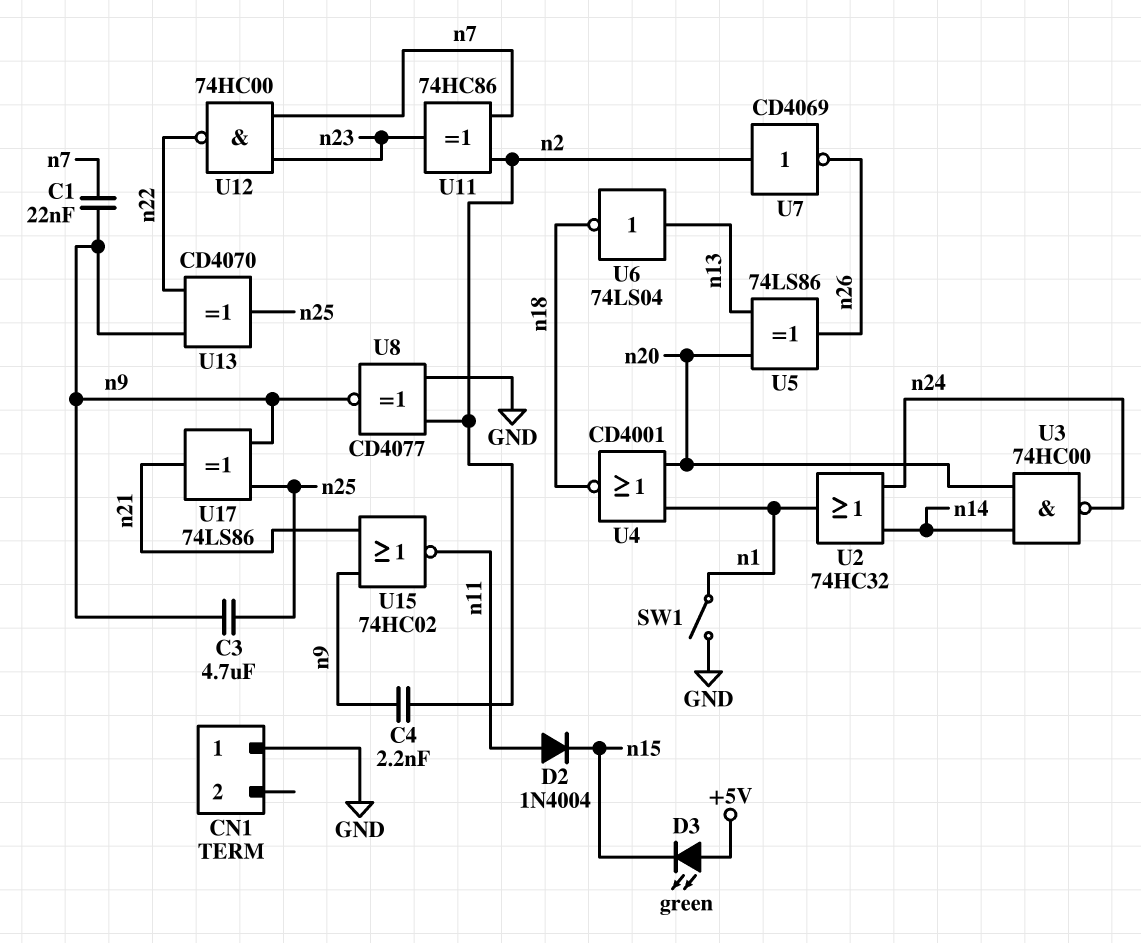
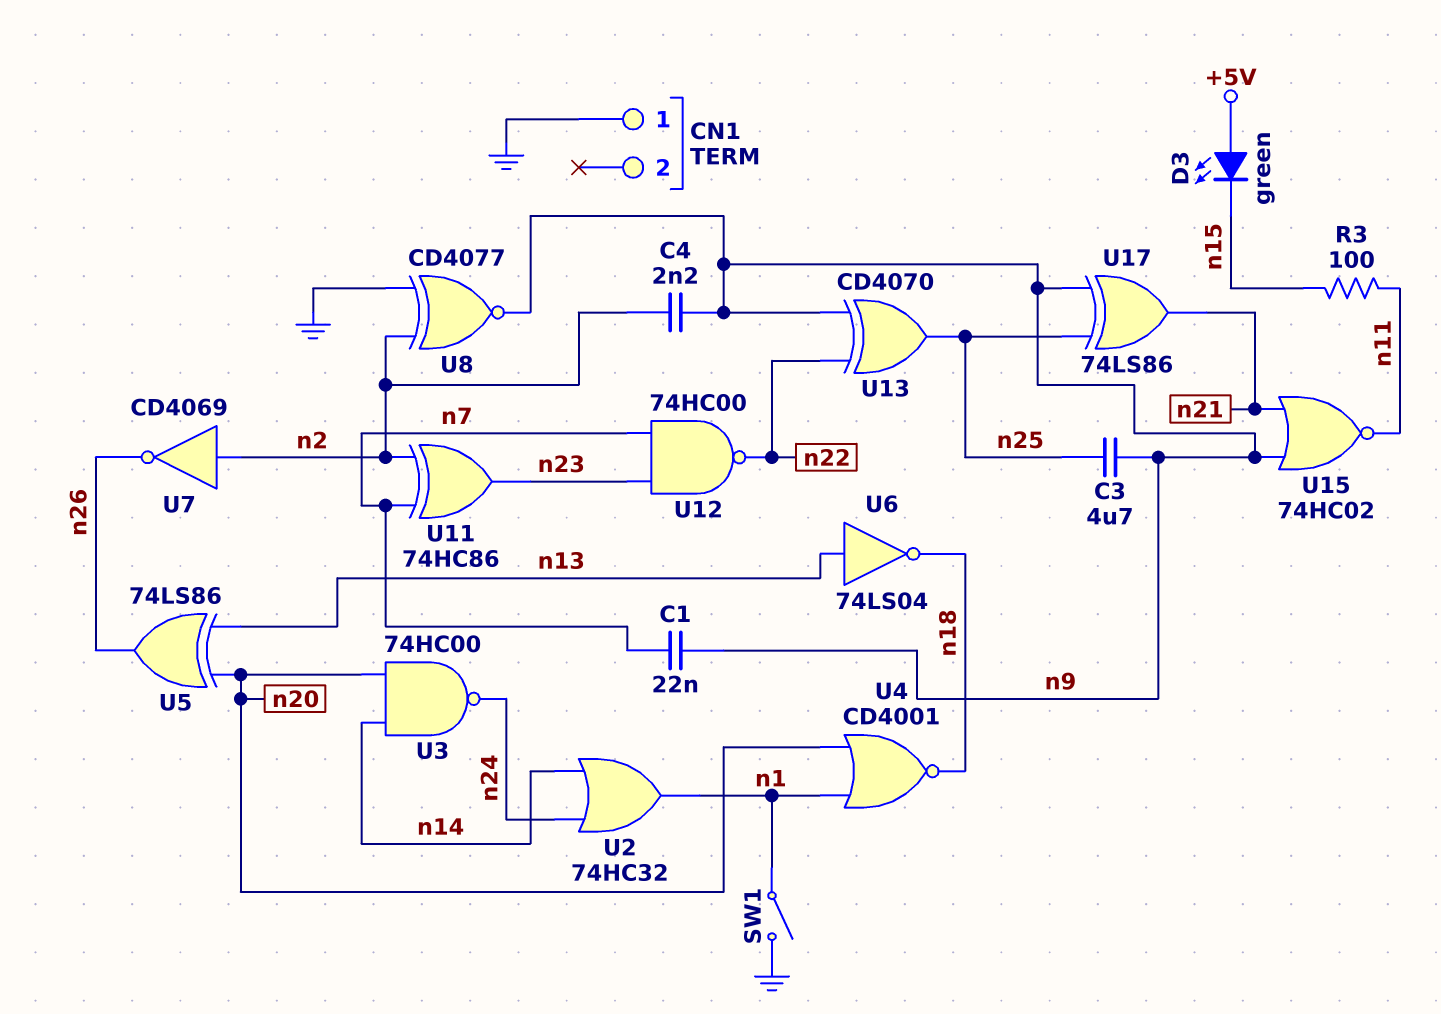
D2: diode 1N4004 (A n11, K n15) -> none
R3: none -> 100 (n11, n15)

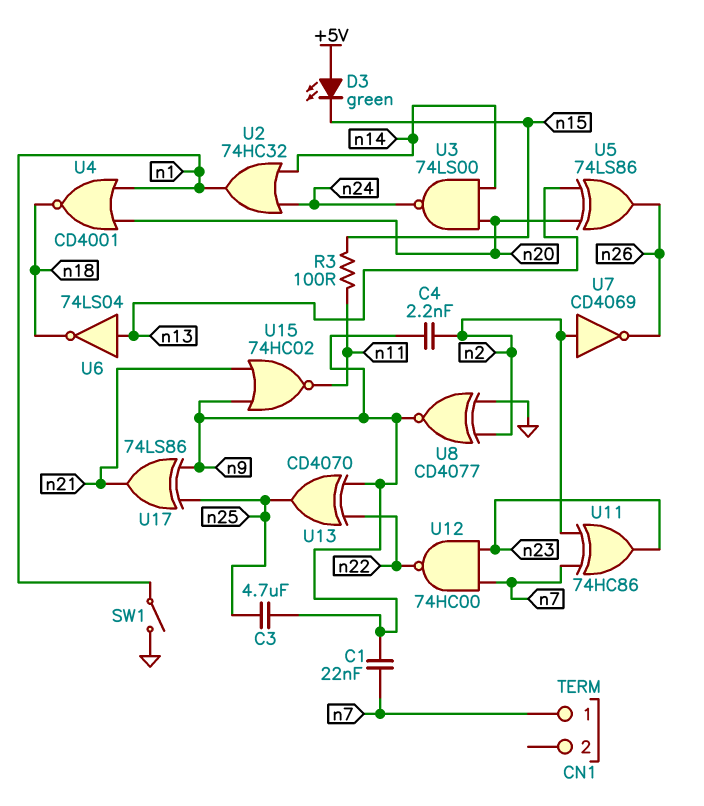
CN1 pin 1: GND -> n7
U3: NAND 74HC00 (in n14, in n20, out n24) -> NAND 74LS00 (in n14, in n20, out n24)

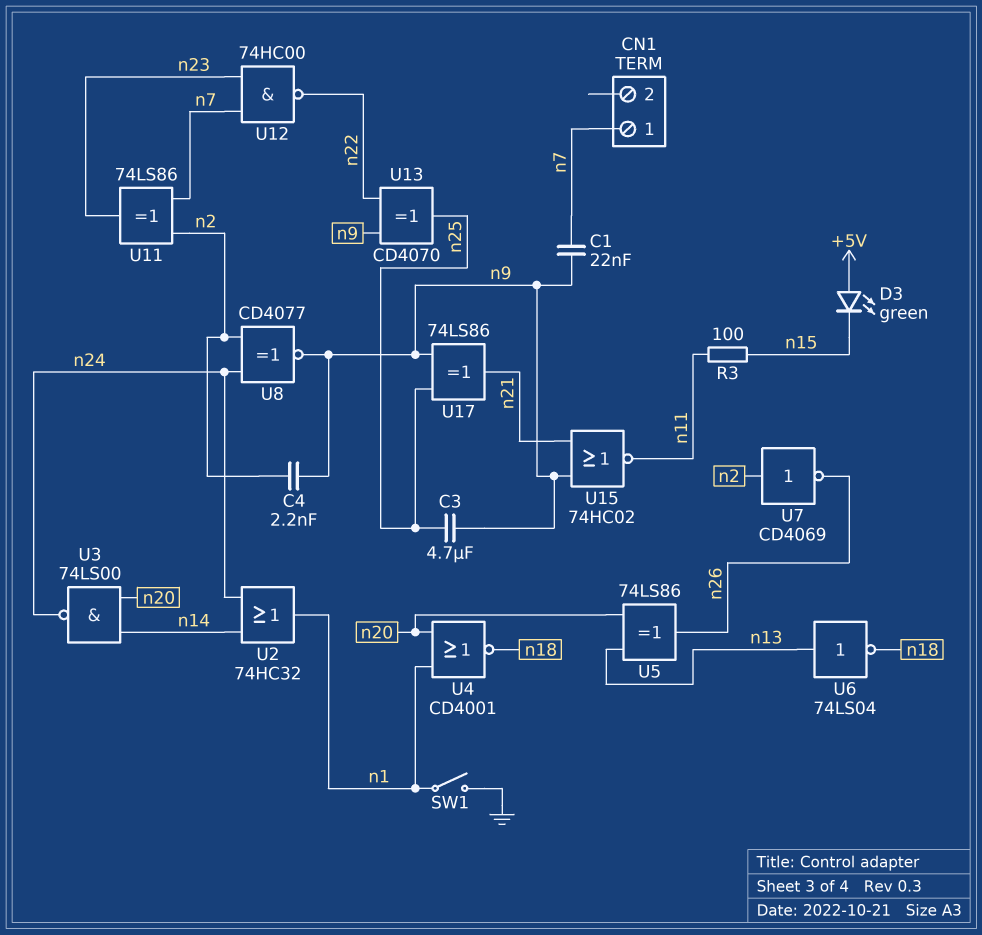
U8: XNOR CD4077 (in GND, in n2, out n9) -> XNOR CD4077 (in n2, in n24, out n9)
U11: XOR 74HC86 (in n2, in n7, out n23) -> XOR 74LS86 (in n2, in n7, out n23)

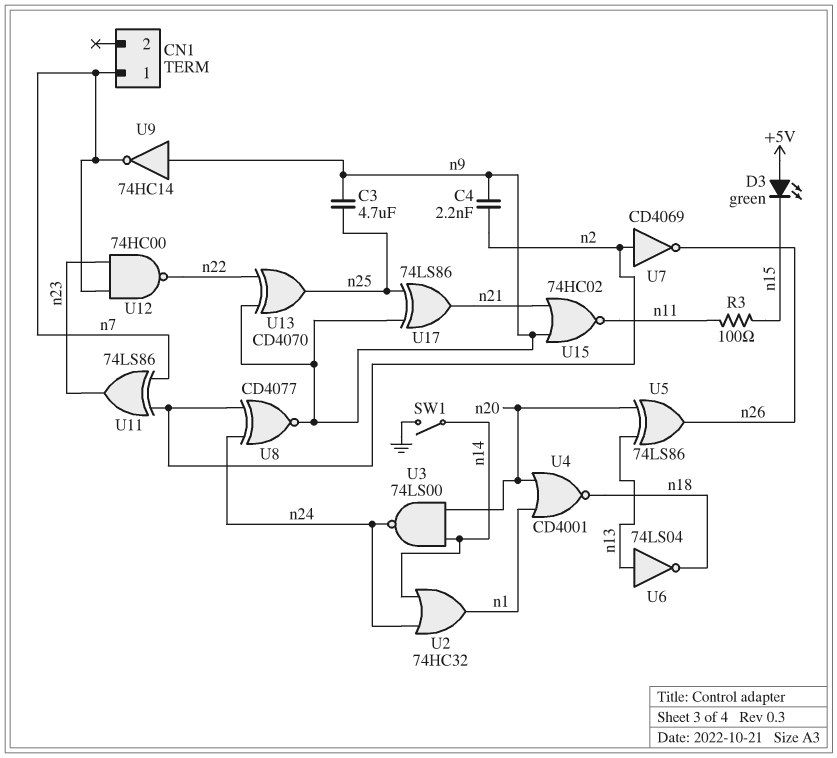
C1: 22nF (n7, n9) -> none
SW1: switch (GND, n1) -> switch (GND, n14)
U9: none -> NOT 74HC14 (in n9, out n7)

